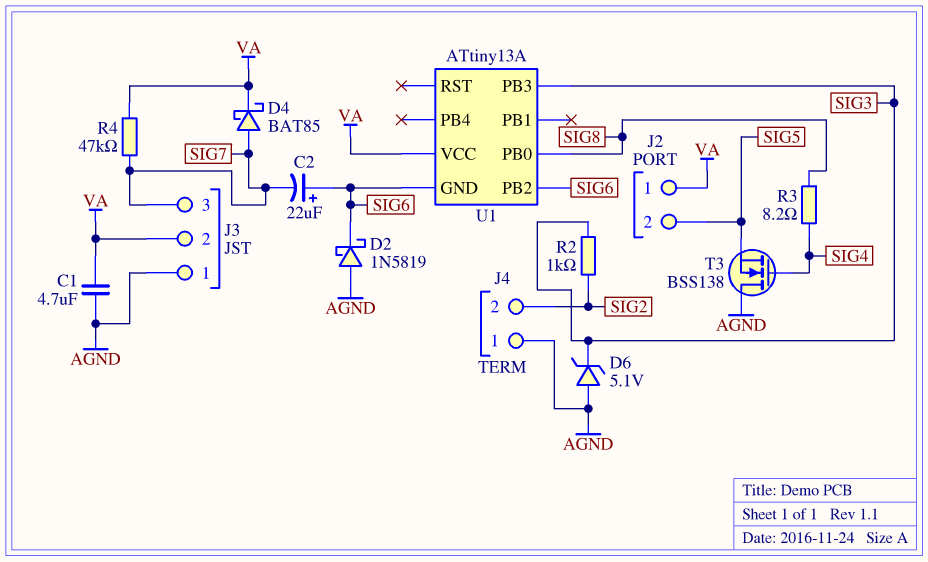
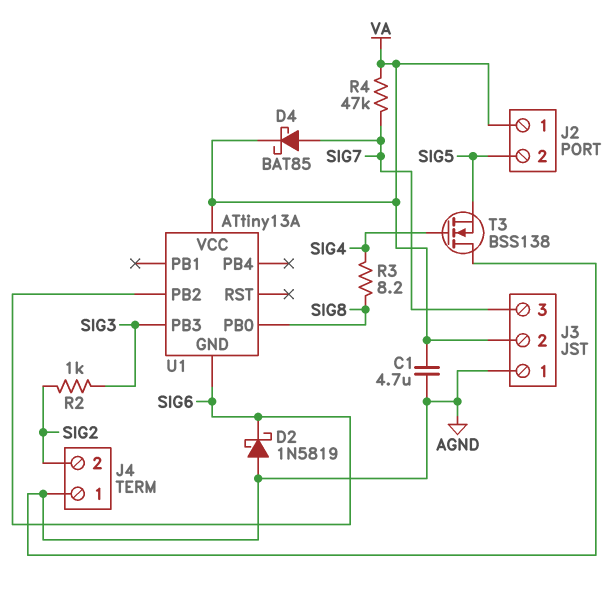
C2: 22uF (plus SIG6, minus SIG7) -> none
D6: zener 5.1V (A AGND, K SIG3) -> none

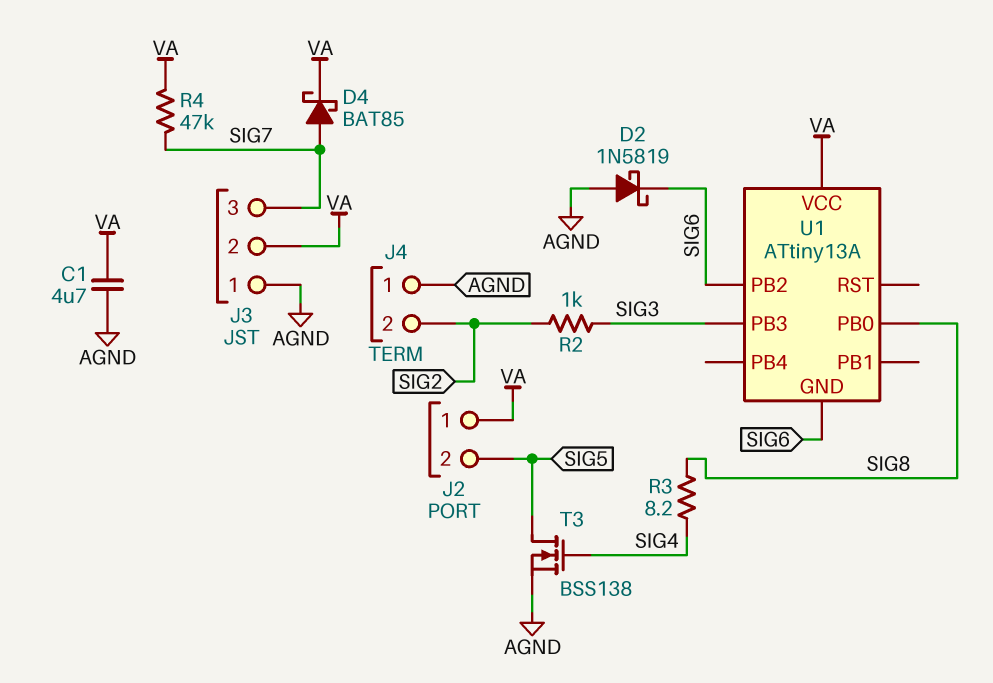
T3: NMOS BSS138 (G SIG4, D AGND, S SIG5) -> NMOS BSS138 (G SIG4, D SIG5, S AGND)

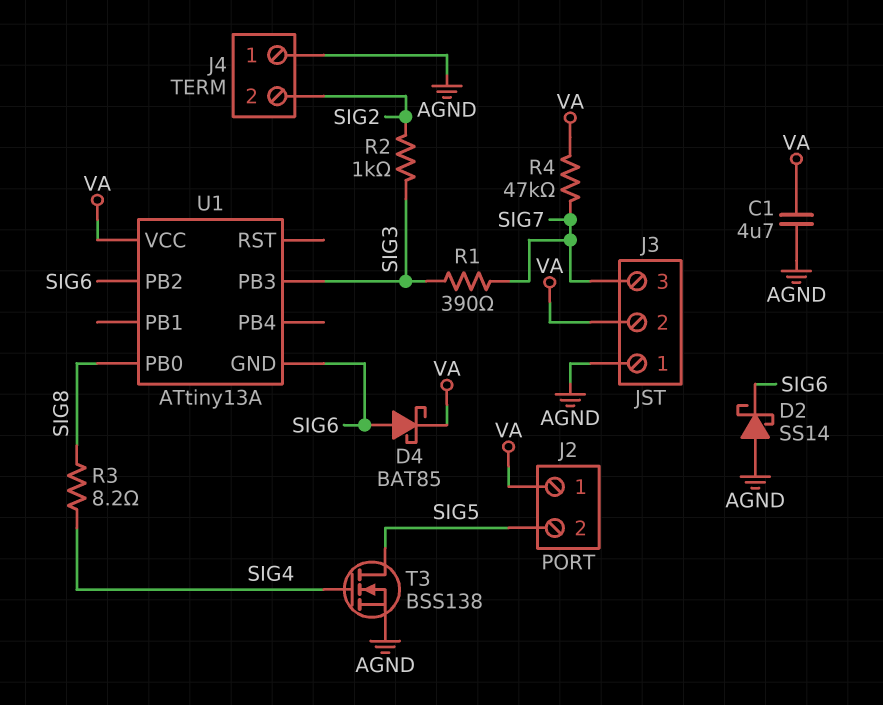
D2: schottky 1N5819 (A AGND, K SIG6) -> schottky SS14 (A AGND, K SIG6)
D4: schottky BAT85 (A SIG7, K VA) -> schottky BAT85 (A SIG6, K VA)
R1: none -> 390 (SIG3, SIG7)

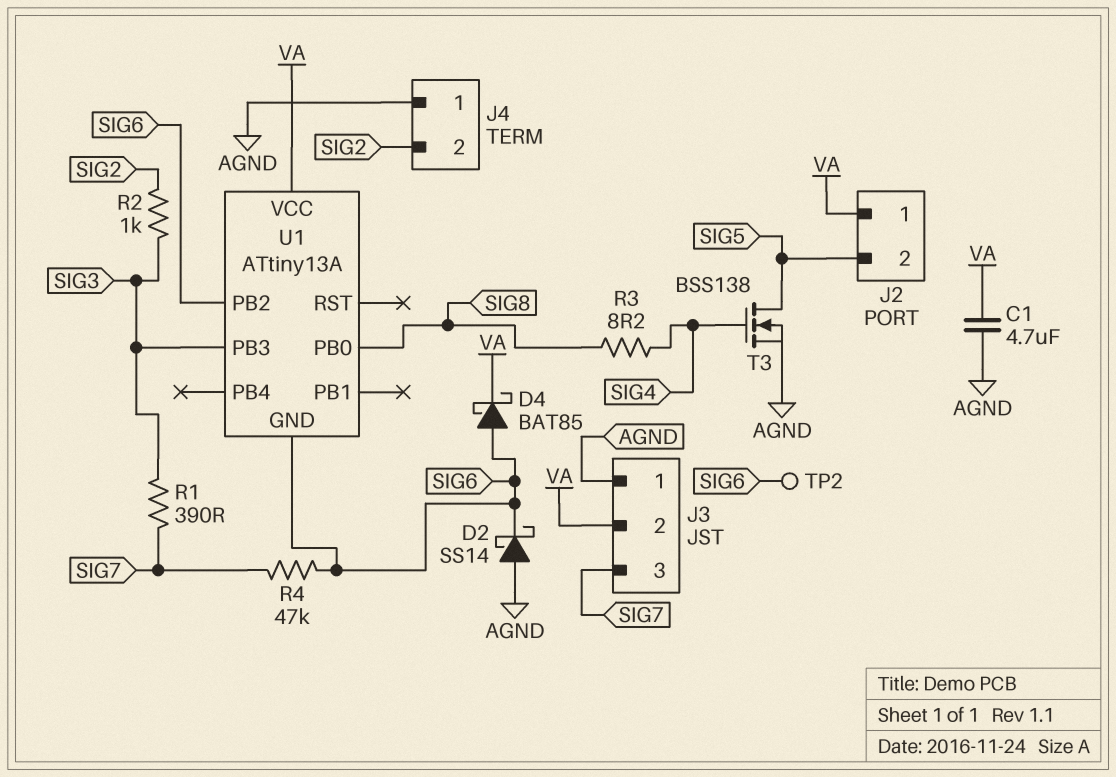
R4: 47k (SIG7, VA) -> 47k (SIG6, SIG7)
TP2: none -> test point (SIG6)

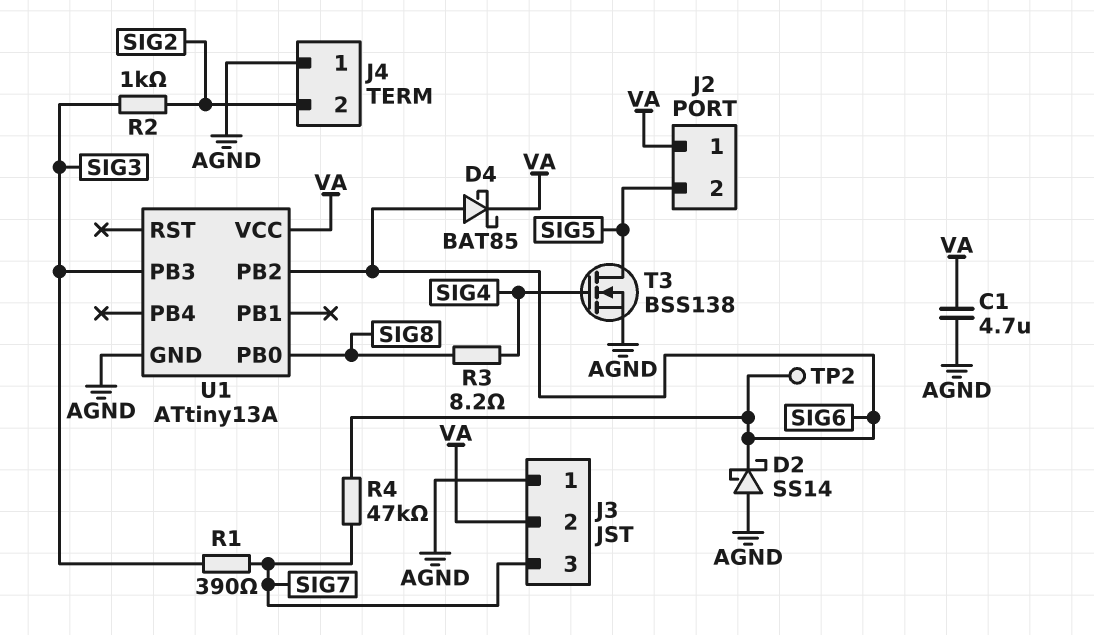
U1 pin GND: SIG6 -> AGND

